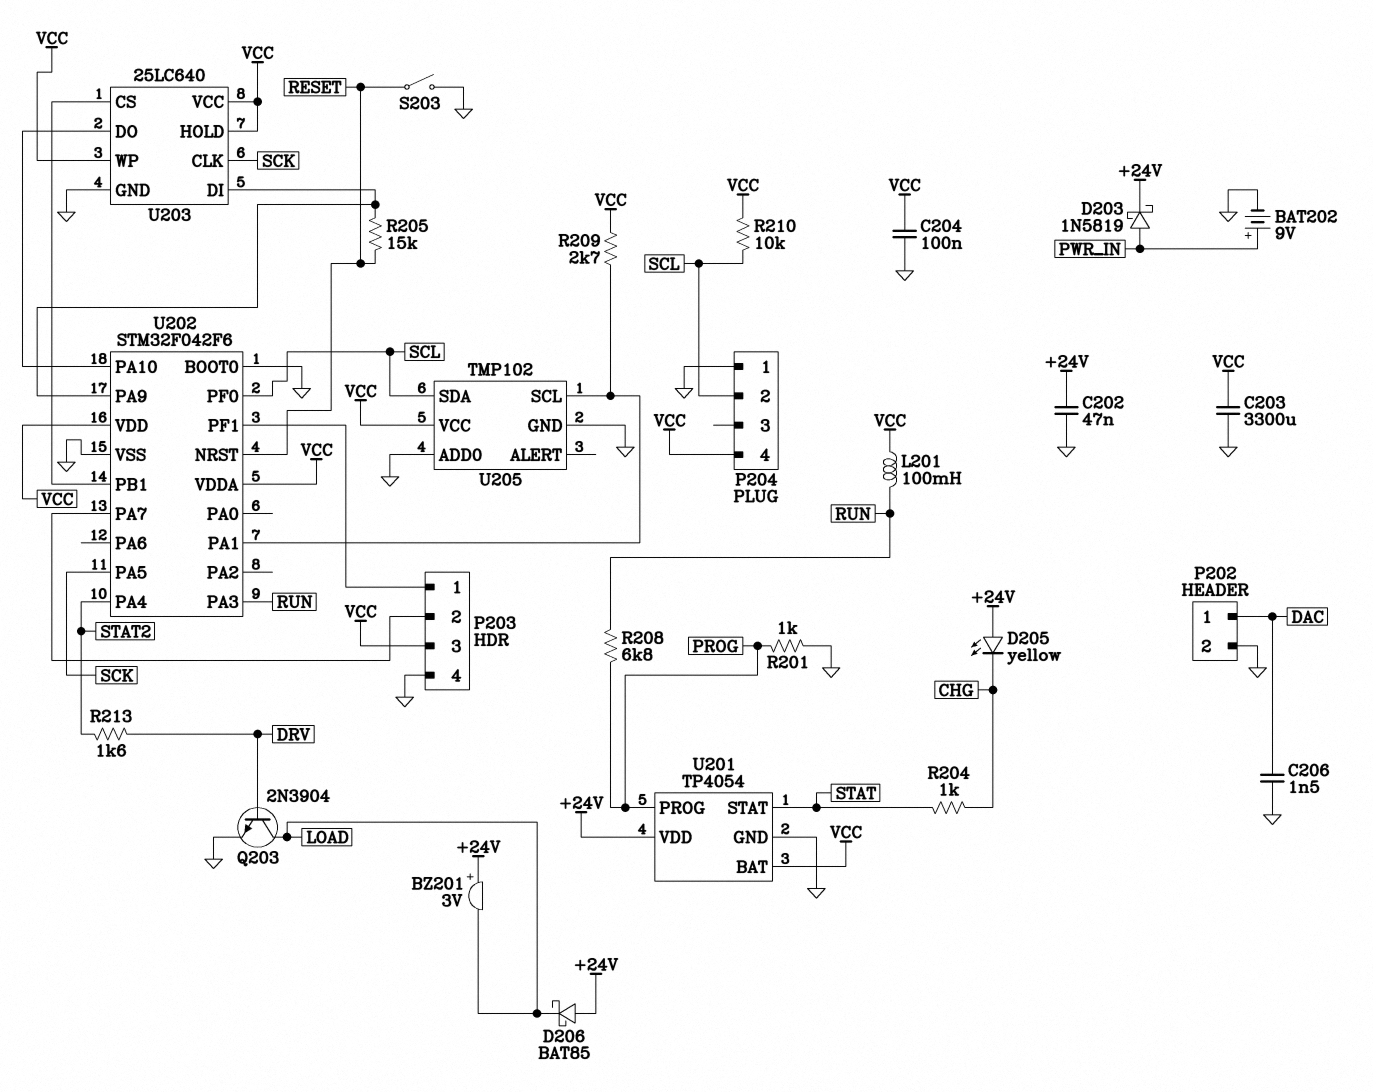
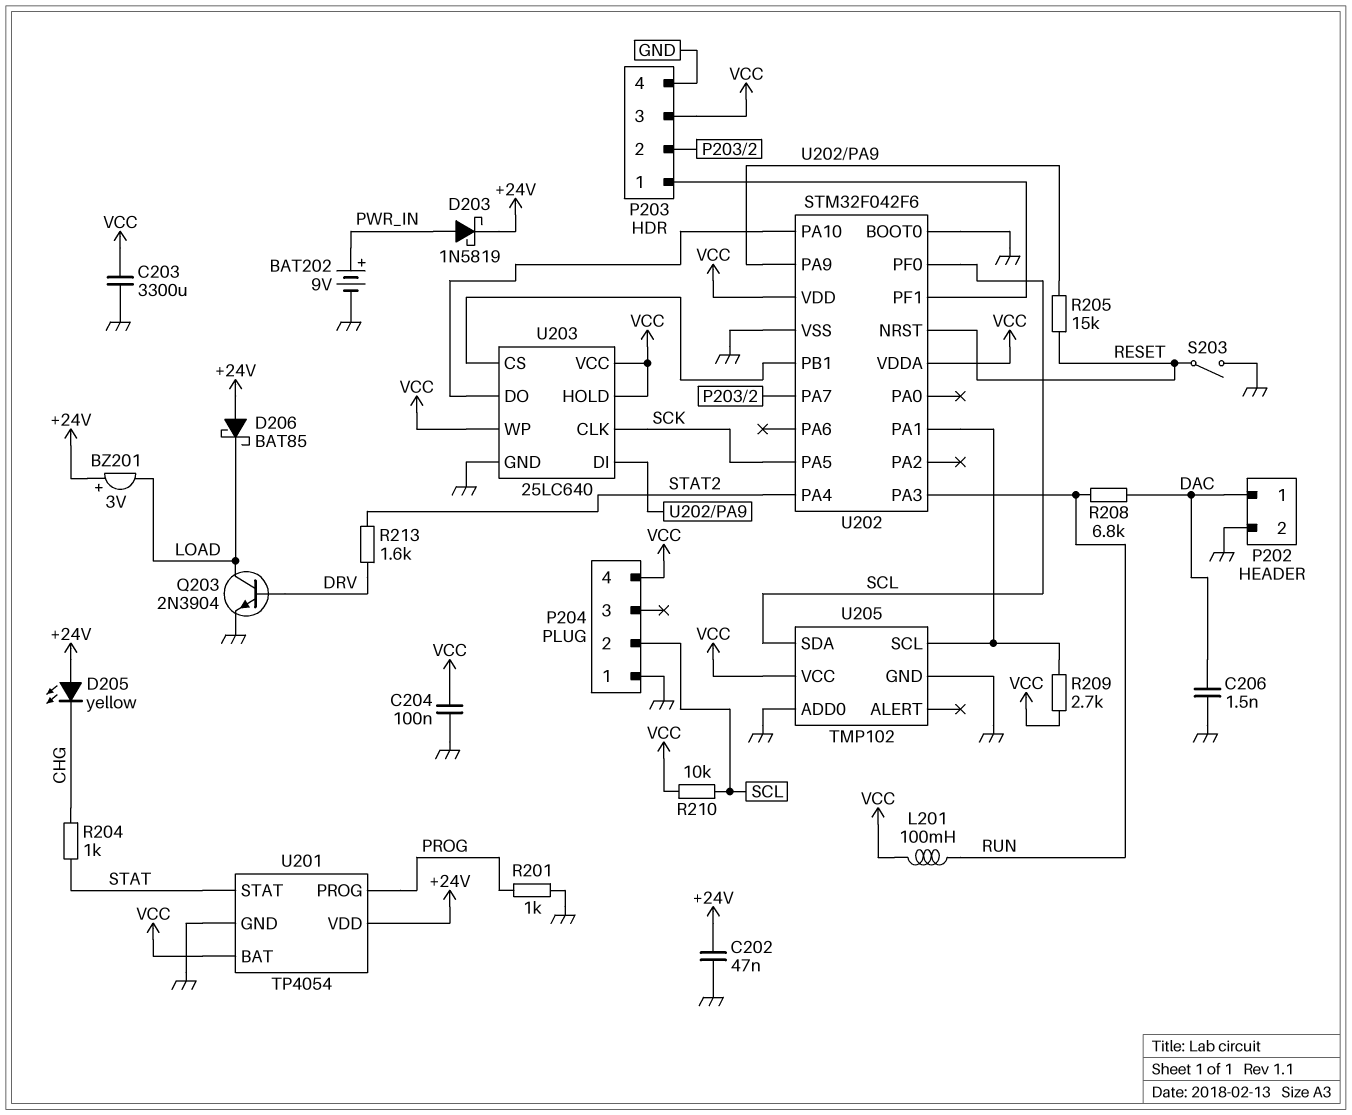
R208: 6.8k (PROG, RUN) -> 6.8k (DAC, RUN)

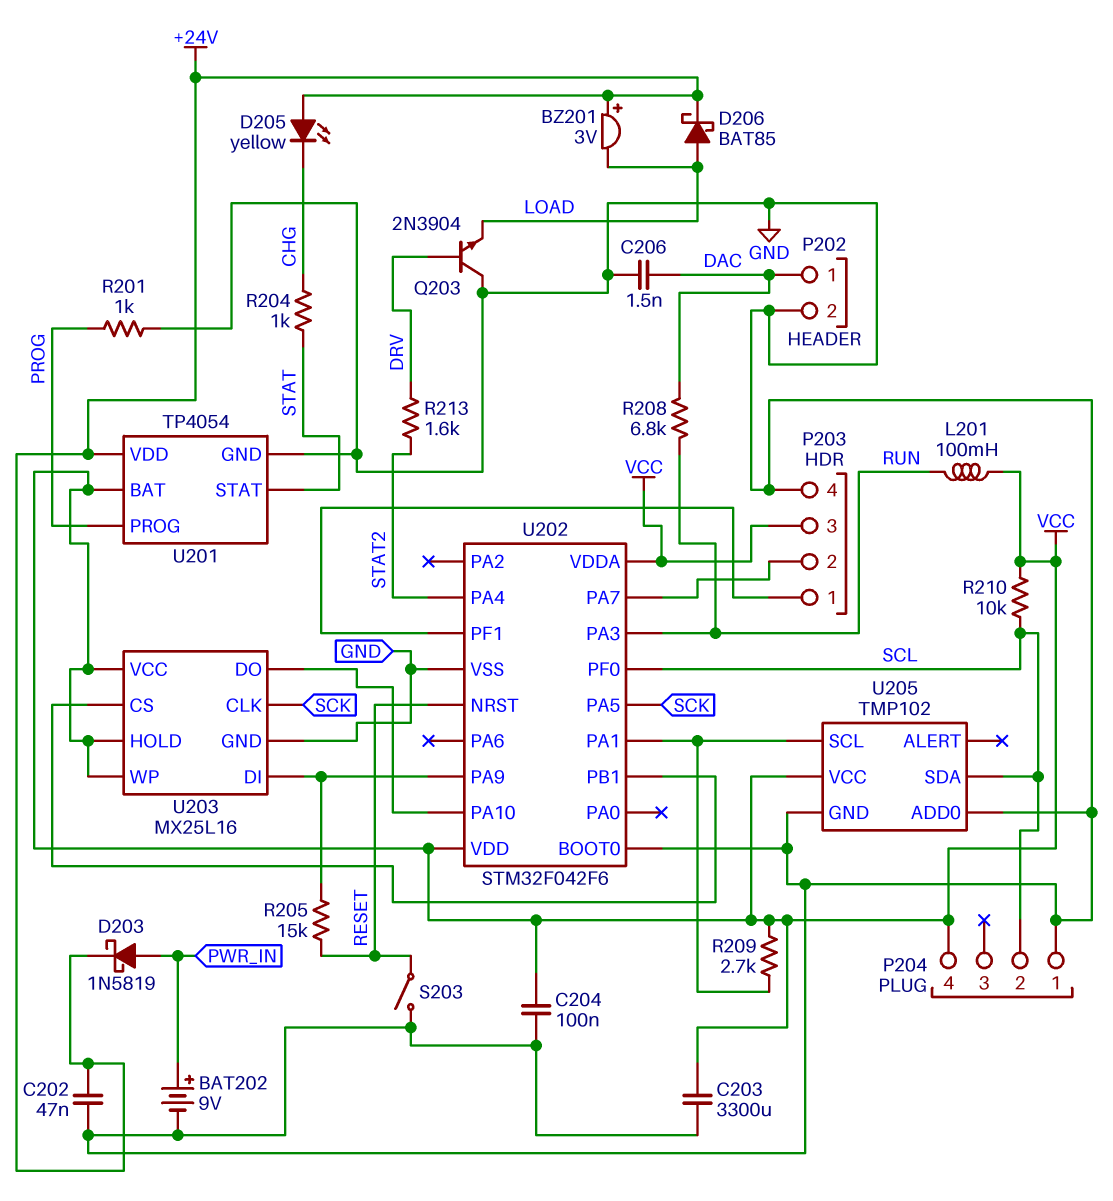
D206: schottky BAT85 (A +24V, K LOAD) -> schottky BAT85 (A LOAD, K +24V)
Q203: NPN 2N3904 (B DRV, C LOAD, E GND) -> NPN 2N3904 (B DRV, C GND, E LOAD)
U203: 25LC640 -> MX25L16

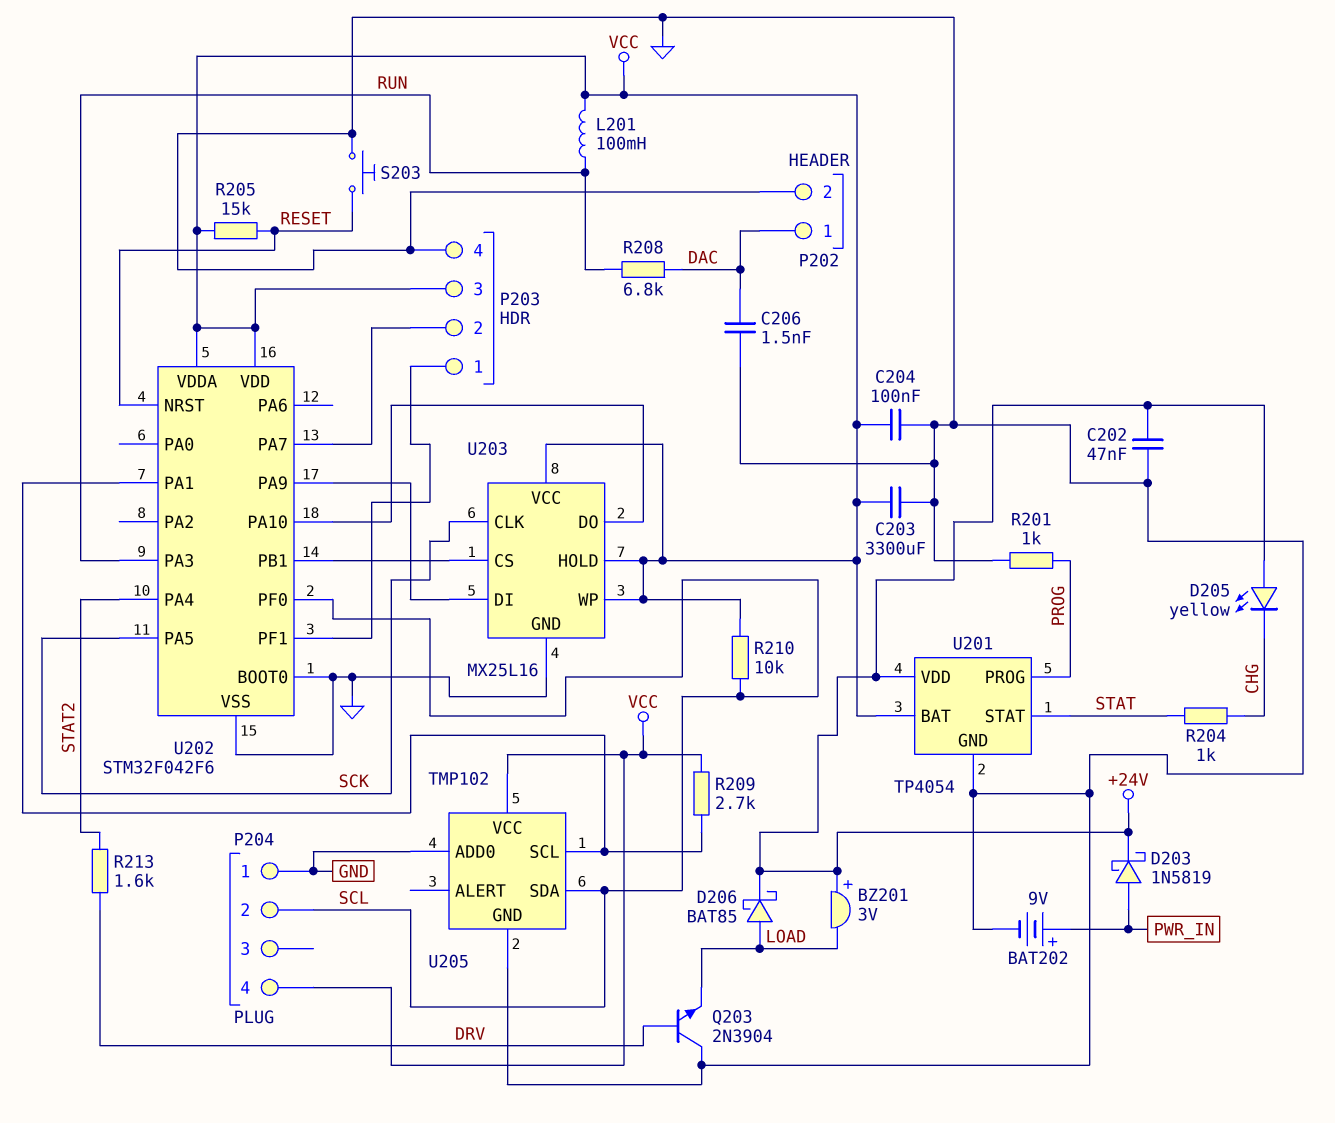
R205: 15k (RESET, U202/PA9) -> 15k (RESET, VCC)
S203: switch (GND, RESET) -> button (GND, RESET)

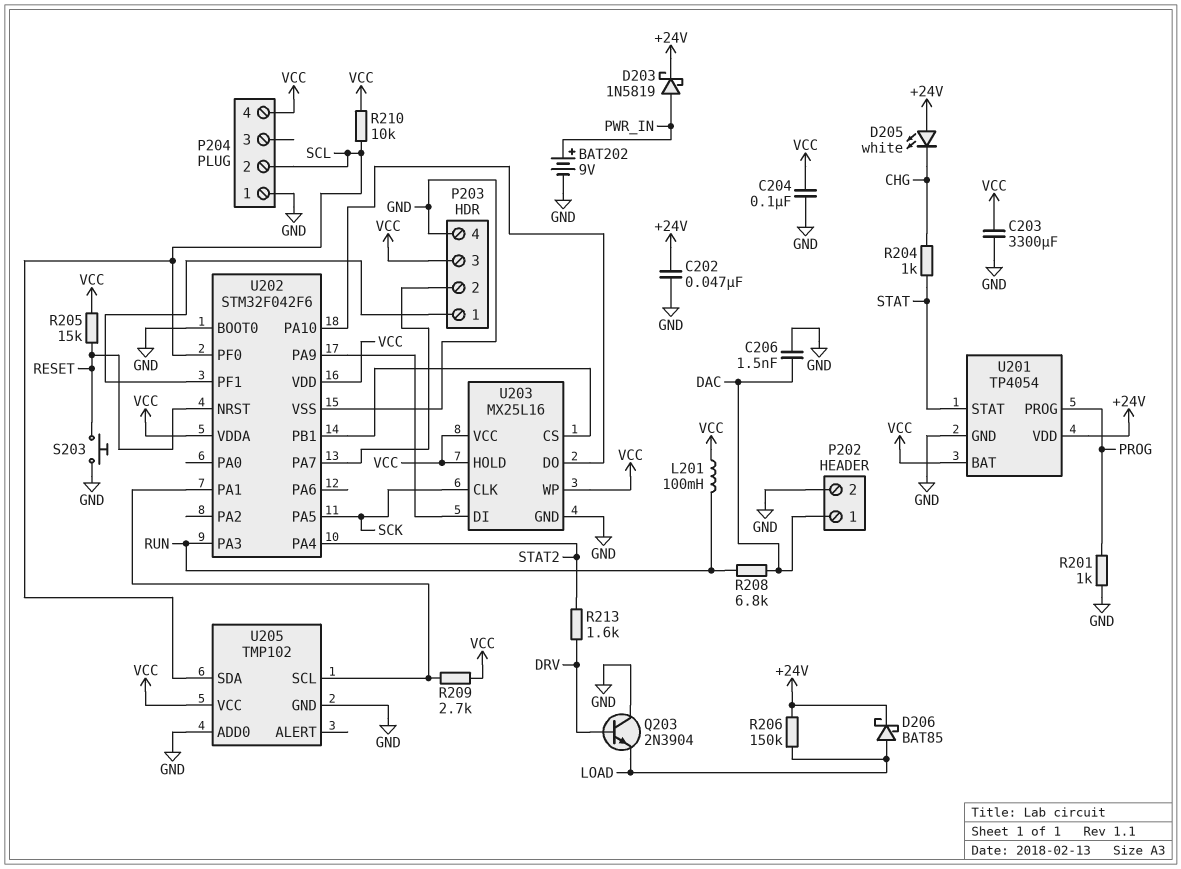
BZ201: buzzer 3V (plus +24V, minus LOAD) -> none
D205: LED yellow (A +24V, K CHG) -> LED white (A +24V, K CHG)
R206: none -> 150k (+24V, LOAD)

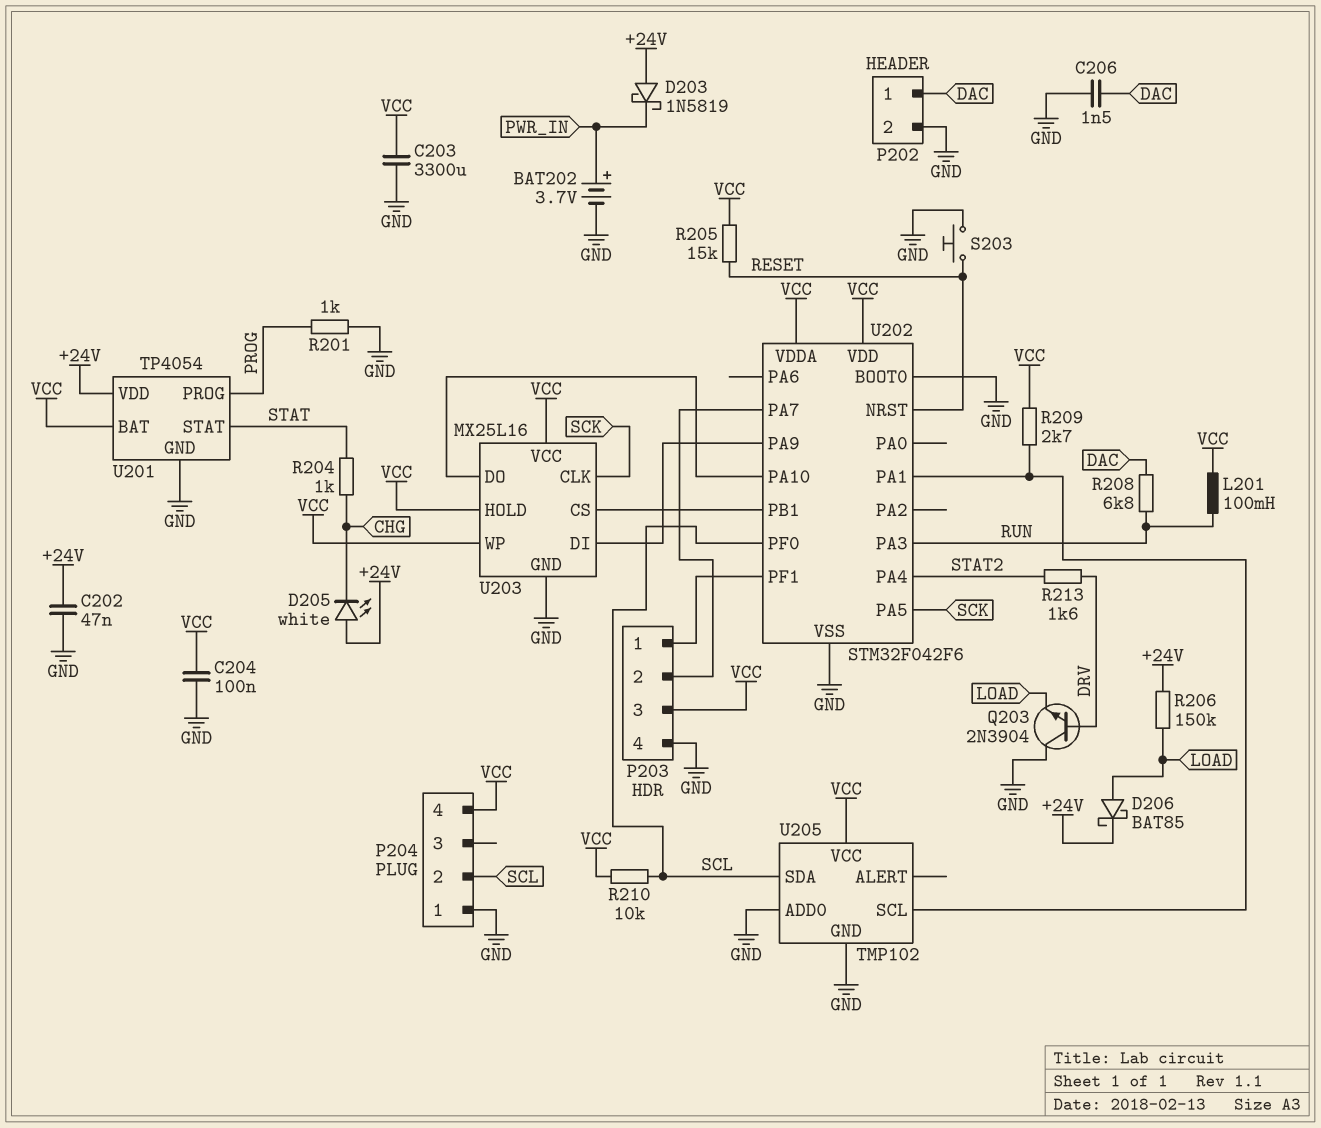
BAT202: 9V (plus PWR_IN, minus GND) -> 3.7V (plus PWR_IN, minus GND)
D203: schottky 1N5819 (A PWR_IN, K +24V) -> schottky 1N5819 (A +24V, K PWR_IN)

